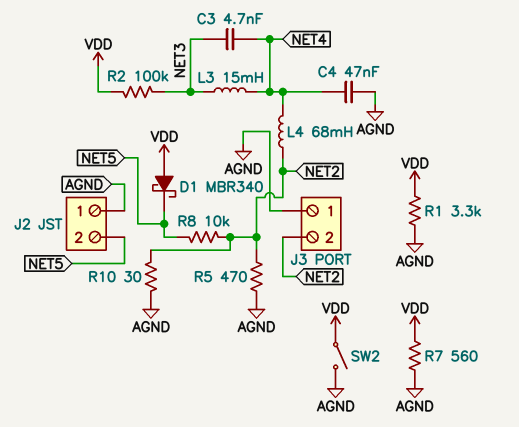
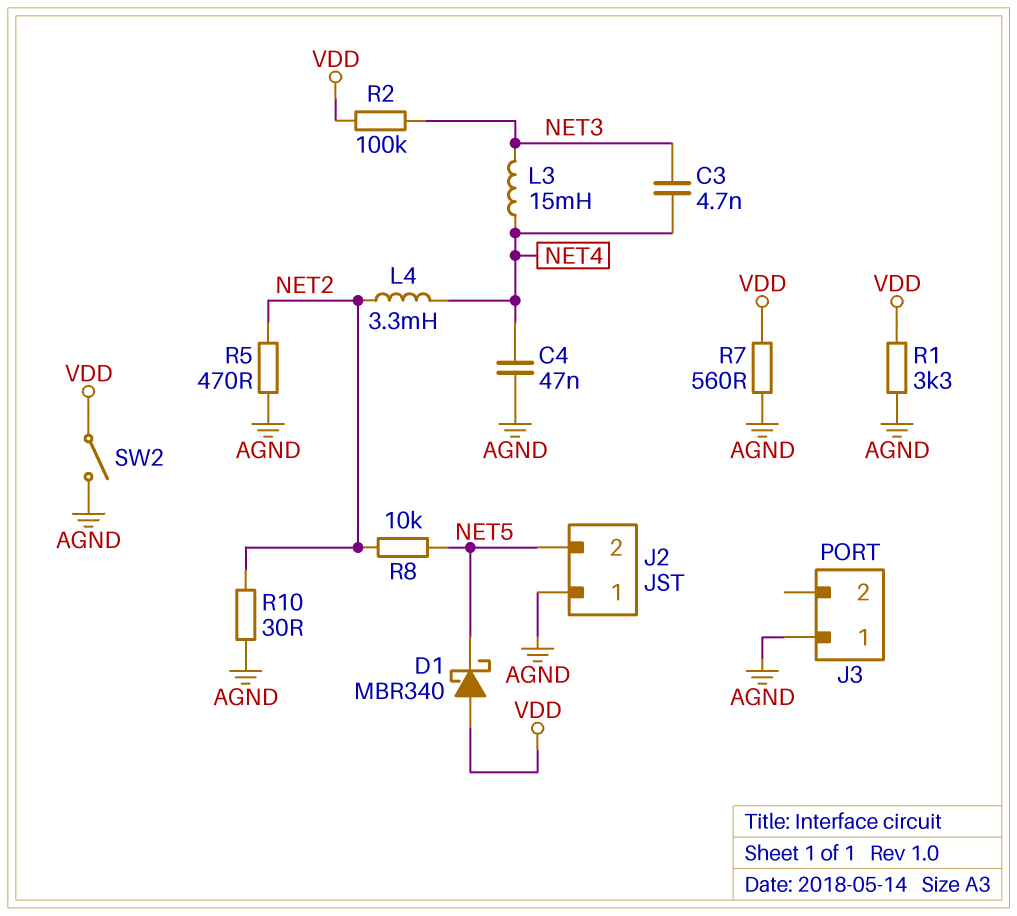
J3 pin 2: NET2 -> none
L4: 68mH (NET2, NET4) -> 3.3mH (NET2, NET4)

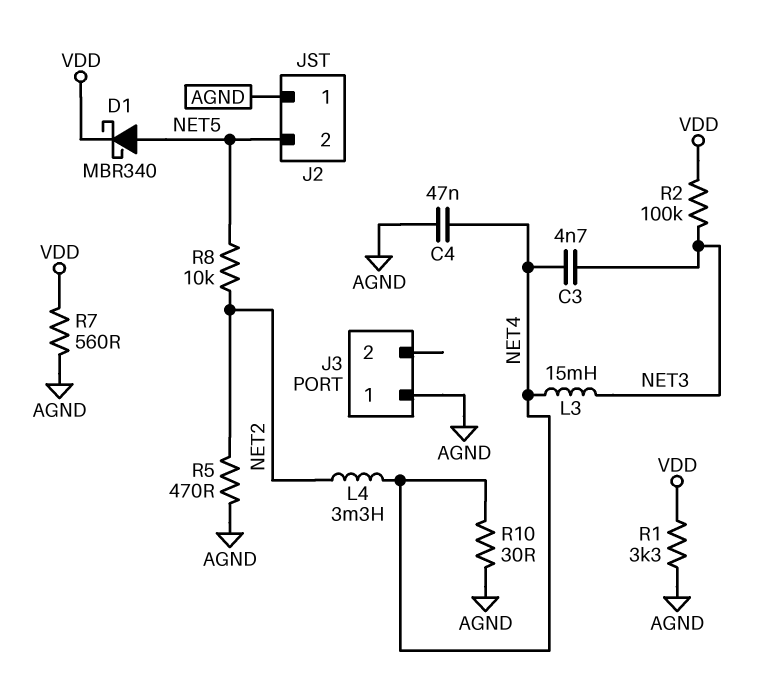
D1: schottky MBR340 (A VDD, K NET5) -> schottky MBR340 (A NET5, K VDD)
R10: 30 (AGND, NET2) -> 30 (AGND, NET4)
SW2: switch (AGND, VDD) -> none

